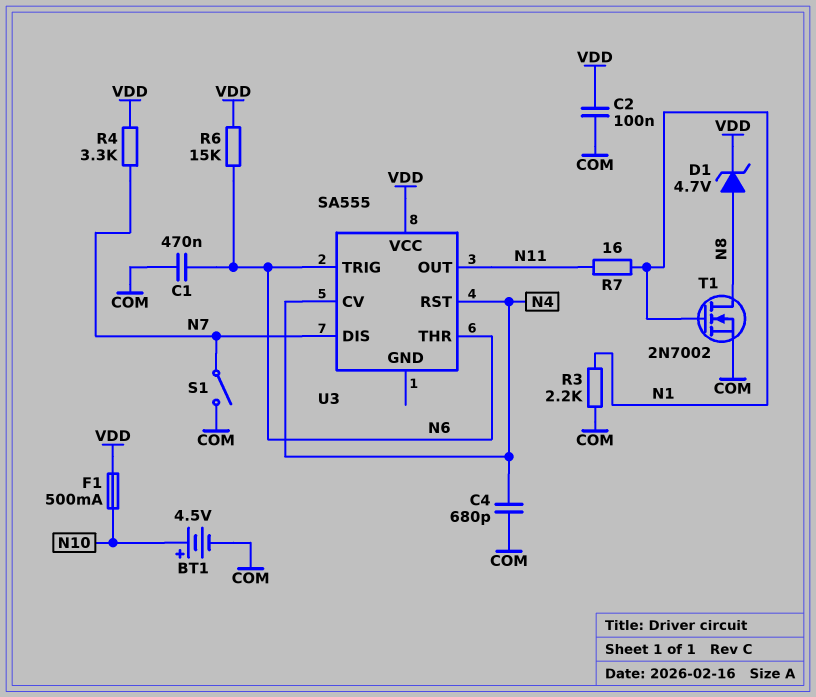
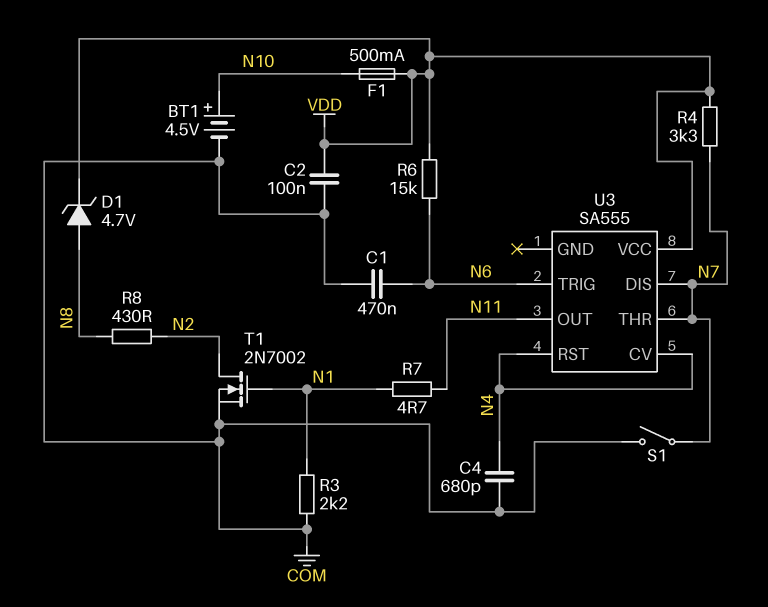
R7: 16 (N1, N11) -> 4.7 (N1, N11)
R8: none -> 430 (N2, N8)
T1: NMOS 2N7002 (G N1, D N8, S COM) -> NMOS 2N7002 (G N1, D N2, S COM)
U3 pin THR: N6 -> N7

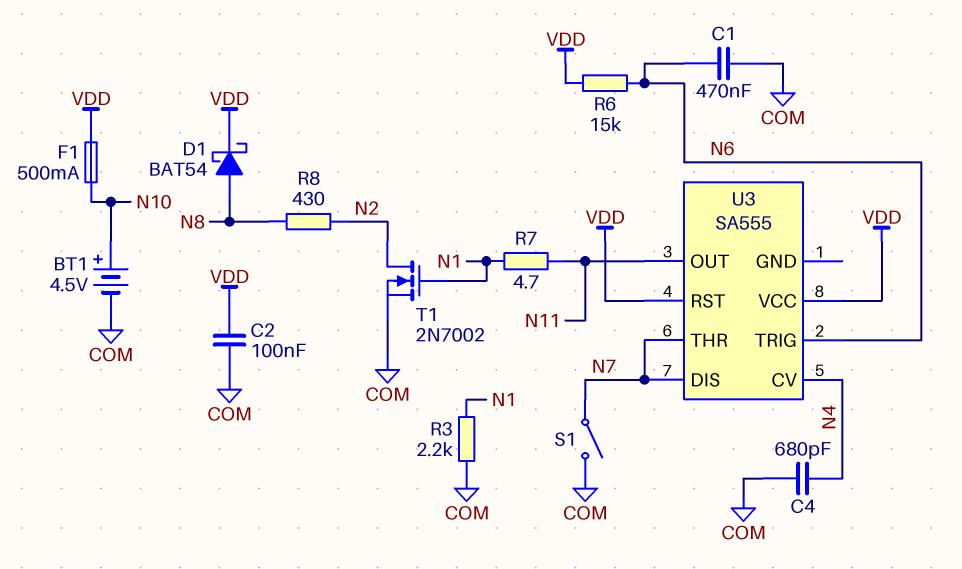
D1: zener 4.7V (A N8, K VDD) -> schottky BAT54 (A N8, K VDD)
R4: 3.3k (N7, VDD) -> none
U3 pin RST: N4 -> VDD

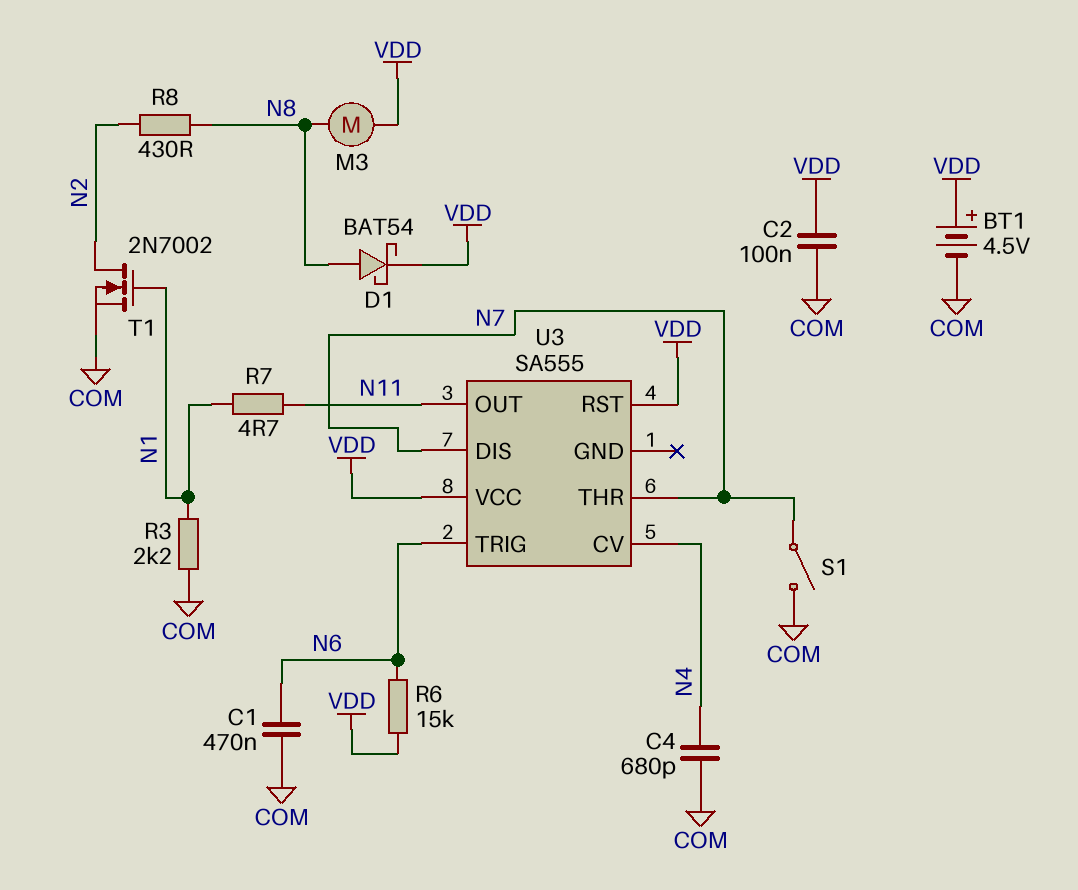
BT1: 4.5V (plus N10, minus COM) -> 4.5V (plus VDD, minus COM)
F1: 500mA (N10, VDD) -> none
M3: none -> motor (N8, VDD)

